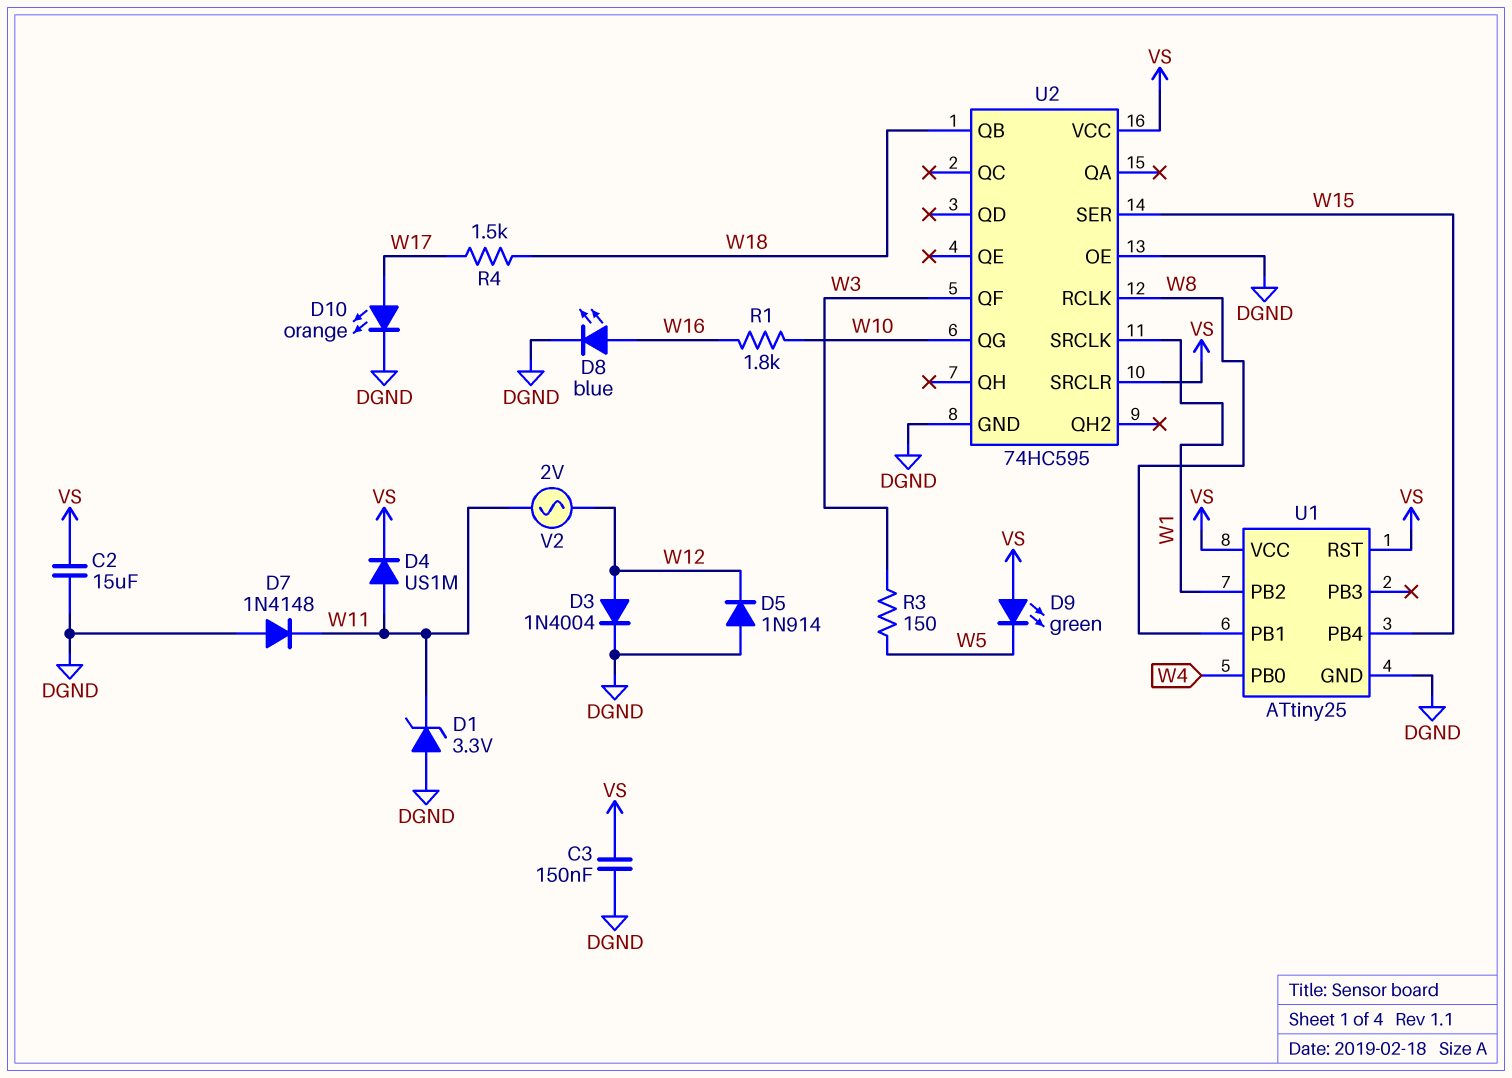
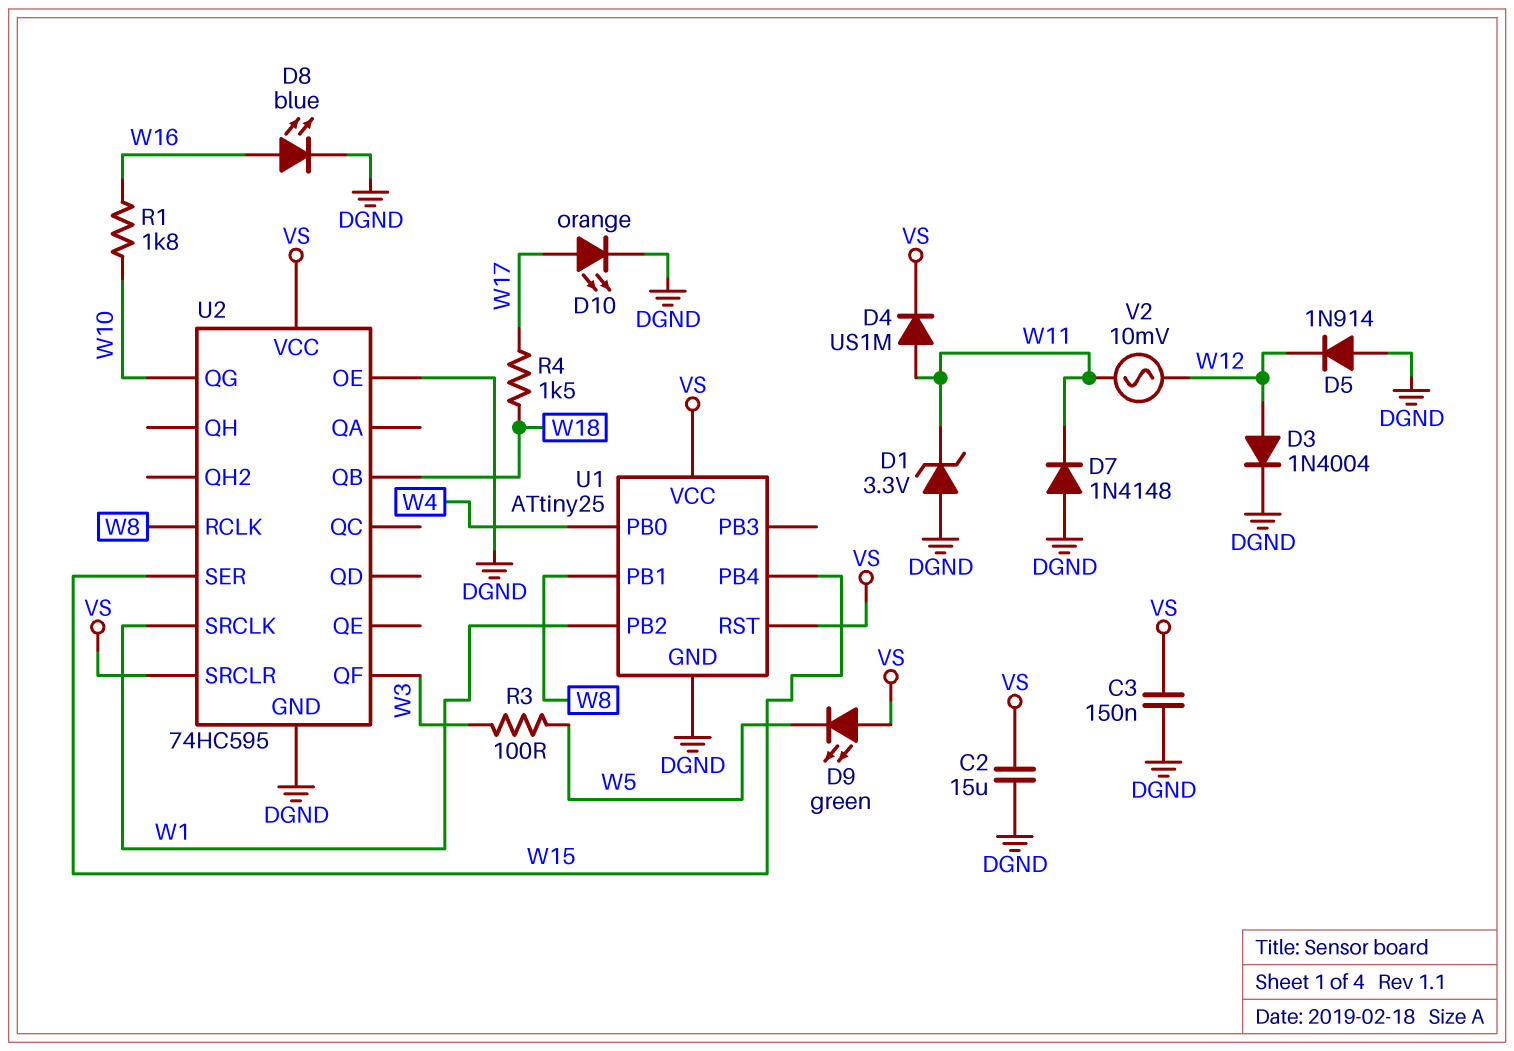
R3: 150 (W3, W5) -> 100 (W3, W5)
V2: AC 2V (W11, W12) -> AC 10mV (W11, W12)

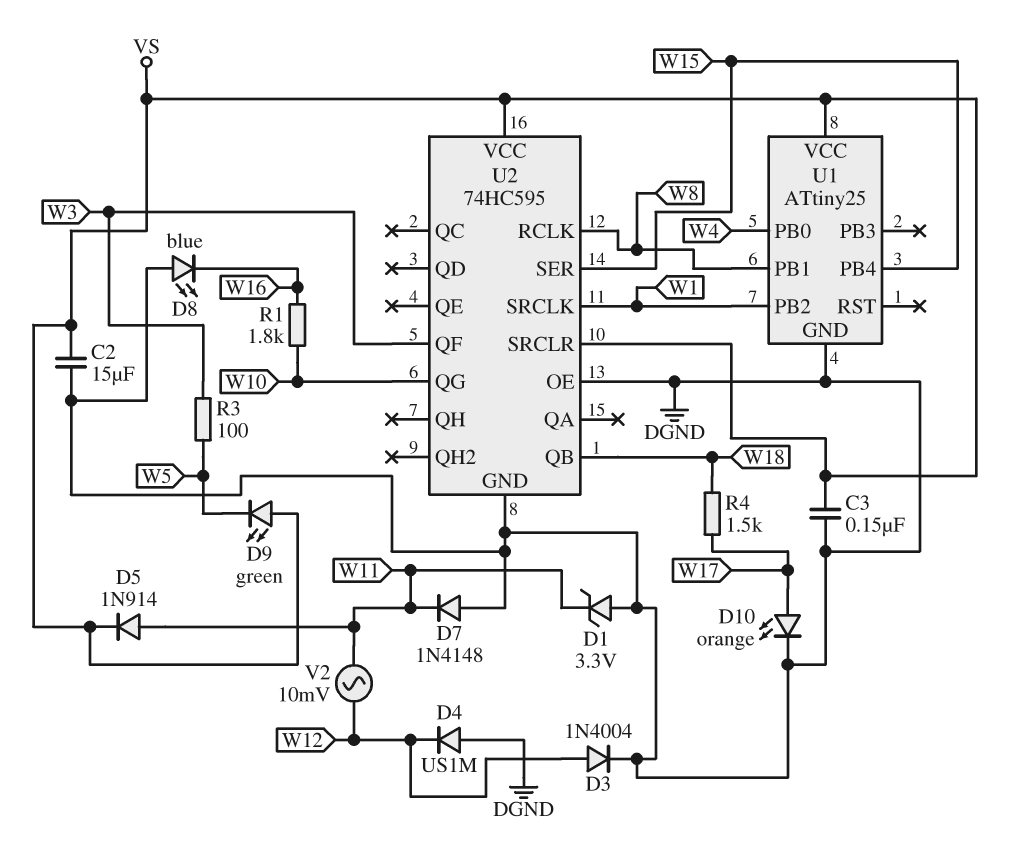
D4: diode US1M (A W11, K VS) -> diode US1M (A DGND, K W12)
D5: diode 1N914 (A DGND, K W12) -> diode 1N914 (A W11, K VS)
D8: LED blue (A W16, K DGND) -> LED blue (A DGND, K W16)
U1 pin RST: VS -> none

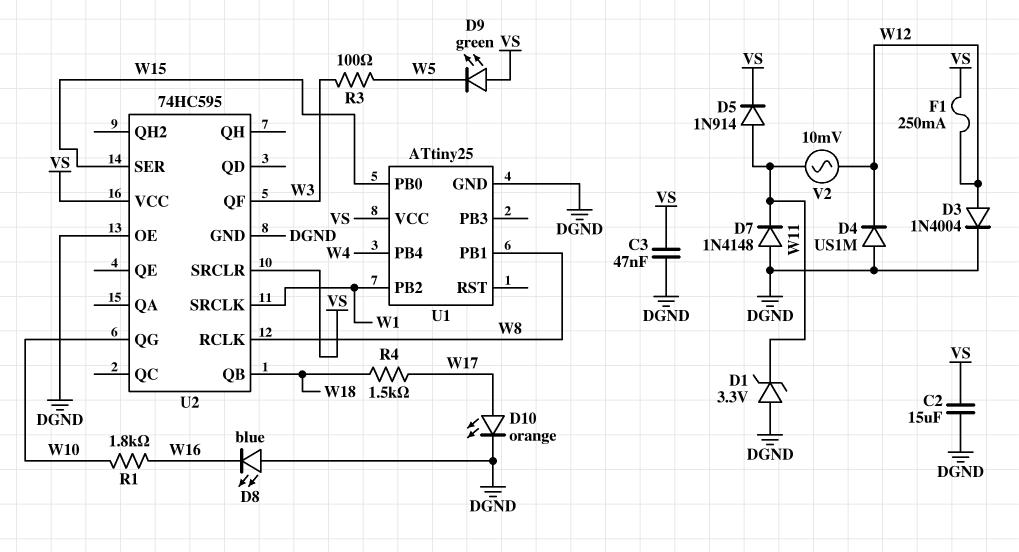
C3: 150nF (DGND, VS) -> 47nF (DGND, VS)
F1: none -> 250mA (VS, W12)
U1 pin PB0: W4 -> W15
U1 pin PB4: W15 -> W4

